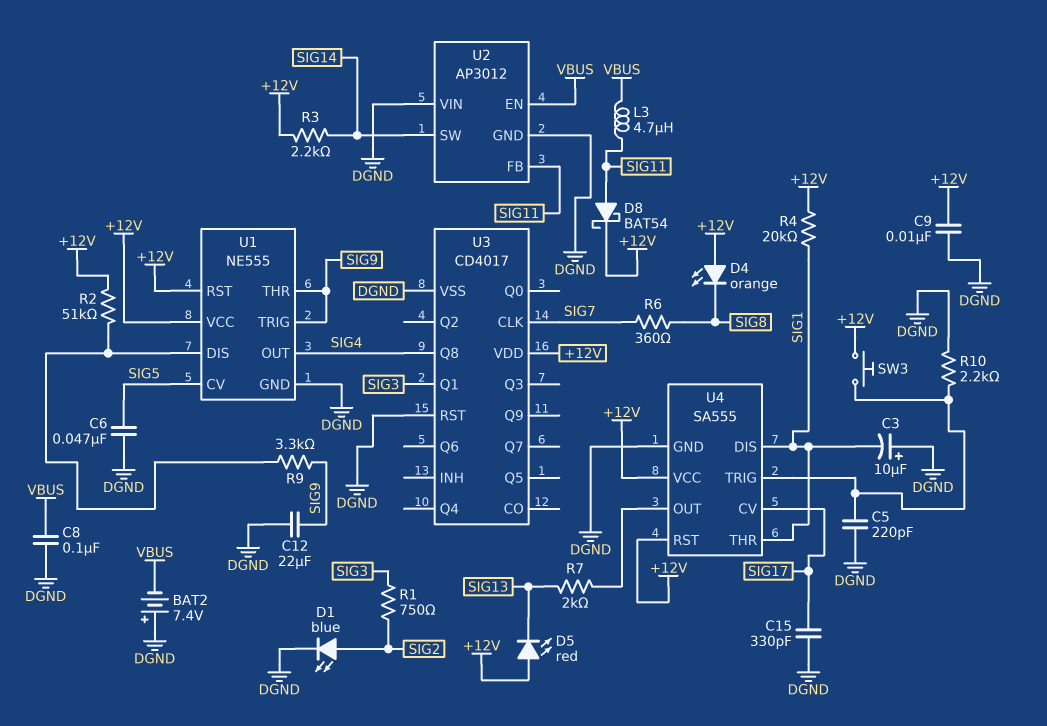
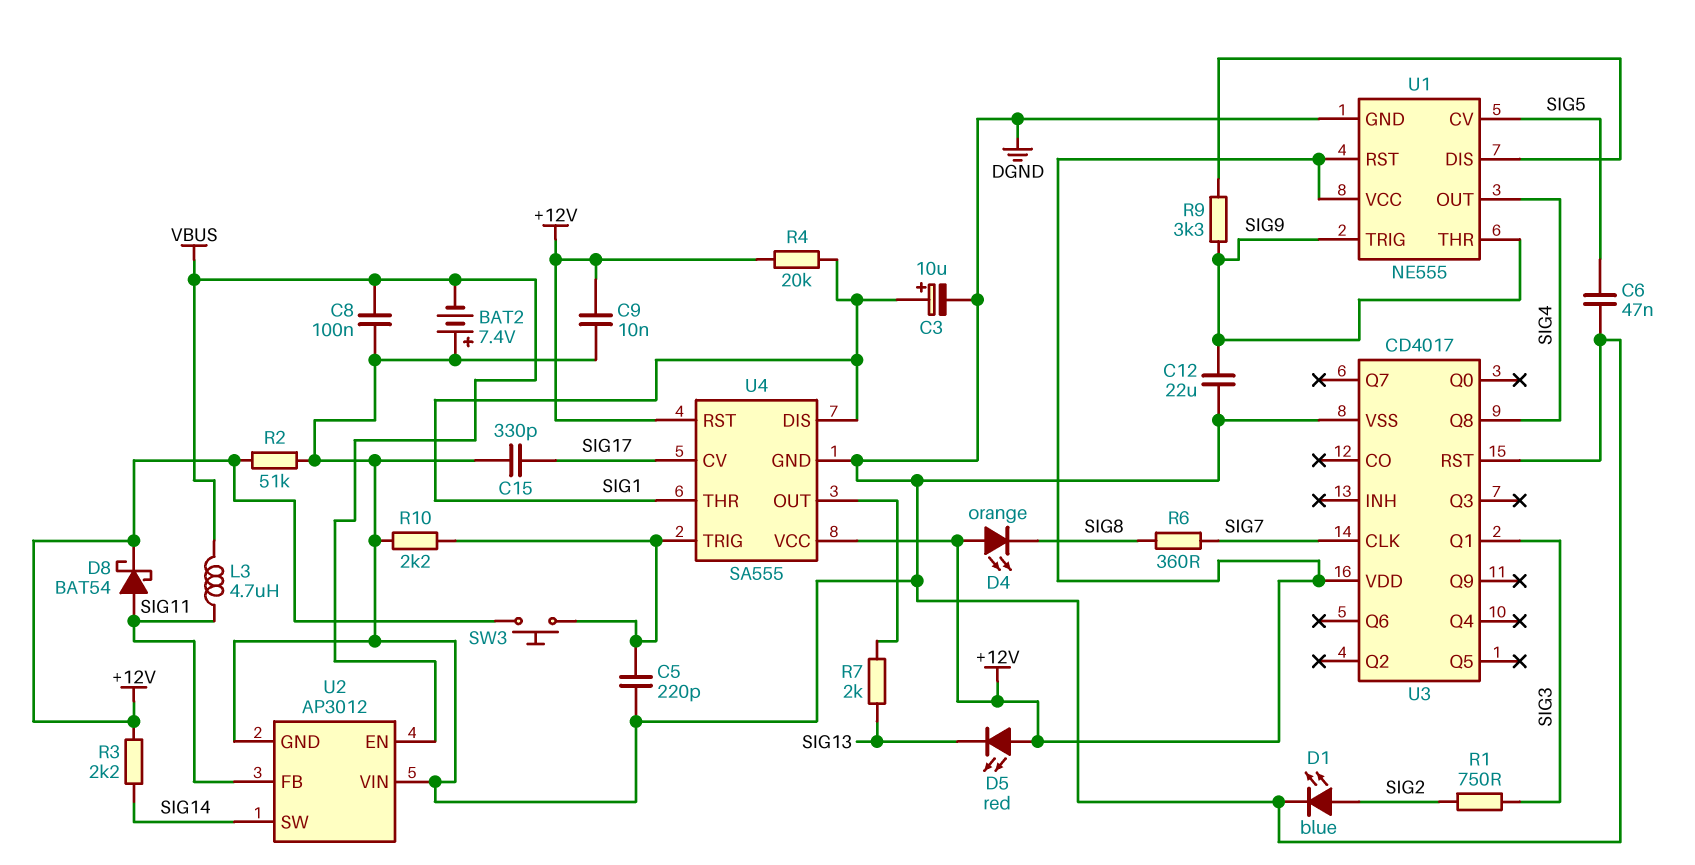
C3: 10uF (plus DGND, minus SIG1) -> 10uF (plus SIG1, minus DGND)
R2: 51k (+12V, U1/DIS) -> 51k (+12V, DGND)

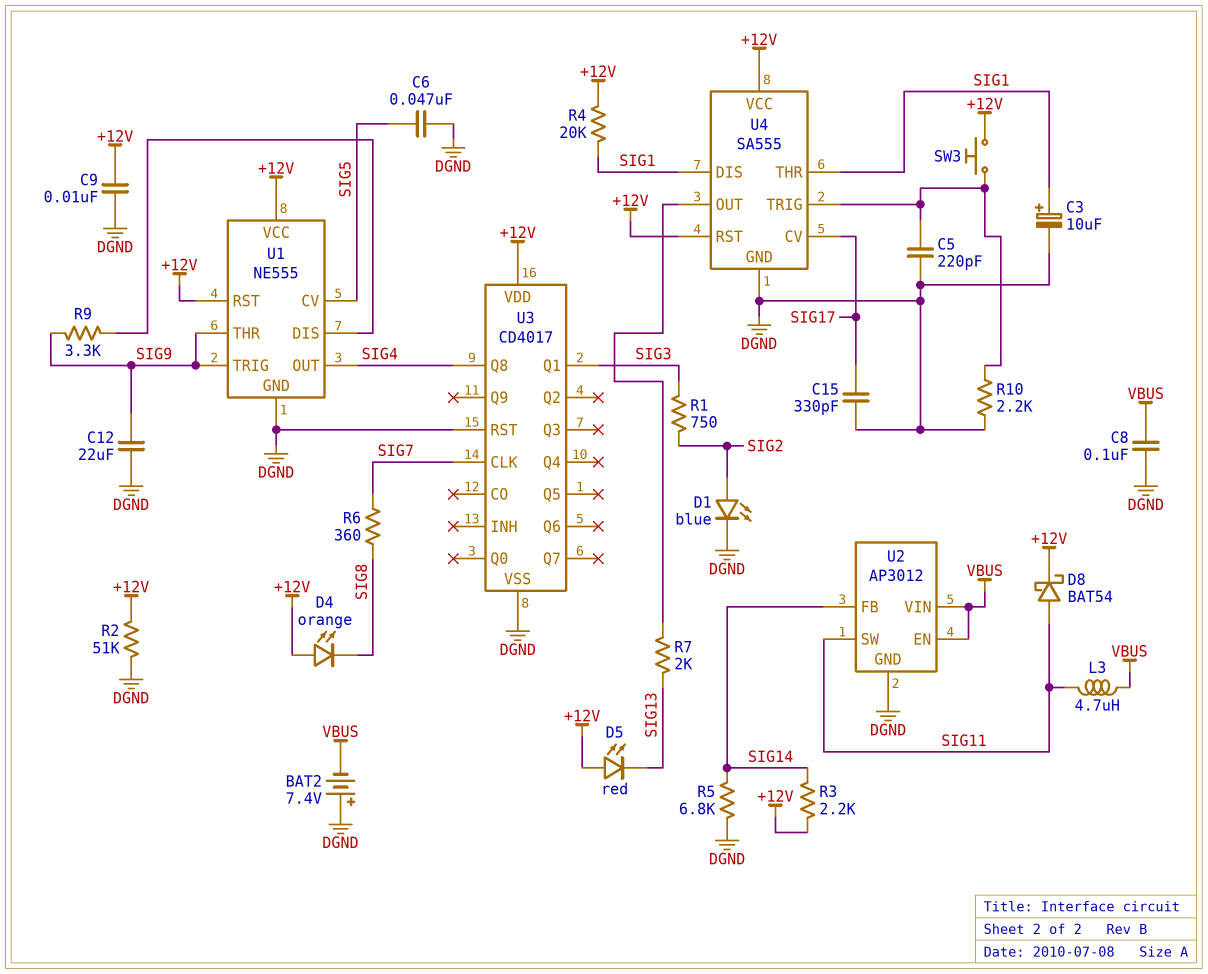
R5: none -> 6.8k (DGND, SIG14)
U2 pin FB: SIG11 -> SIG14
U2 pin SW: SIG14 -> SIG11
U2 pin VIN: DGND -> VBUS

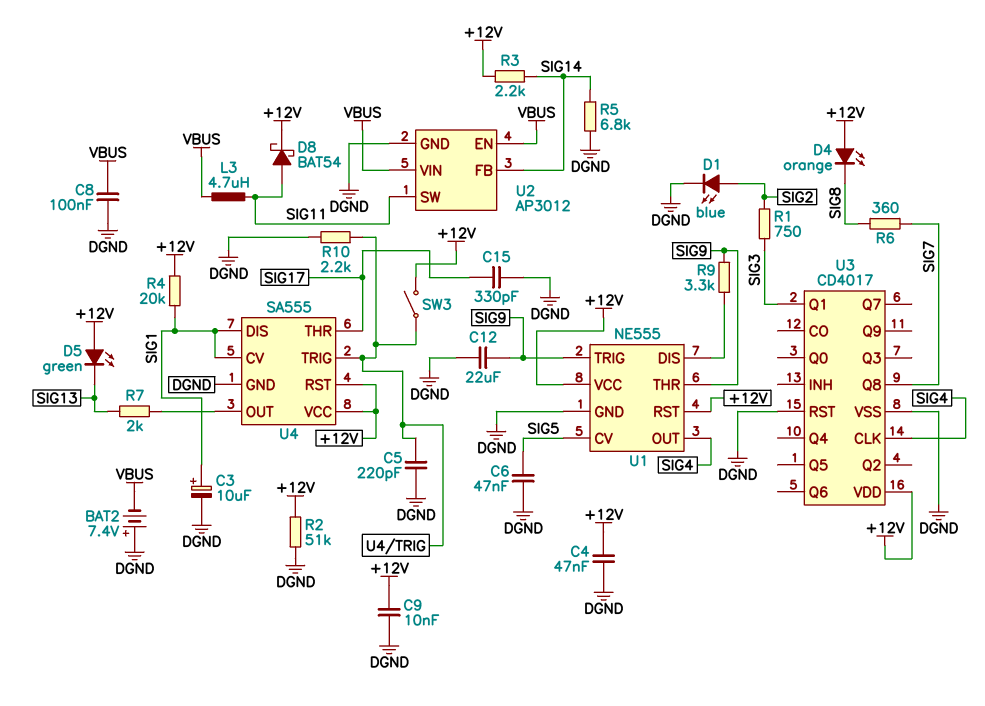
C4: none -> 47nF (+12V, DGND)
D5: LED red (A +12V, K SIG13) -> LED green (A +12V, K SIG13)
SW3: button (+12V, U4/TRIG) -> switch (+12V, U4/TRIG)
U3 pin CLK: SIG7 -> SIG4
U3 pin Q8: SIG4 -> SIG7
U4 pin CV: SIG17 -> SIG1
U4 pin THR: SIG1 -> SIG17

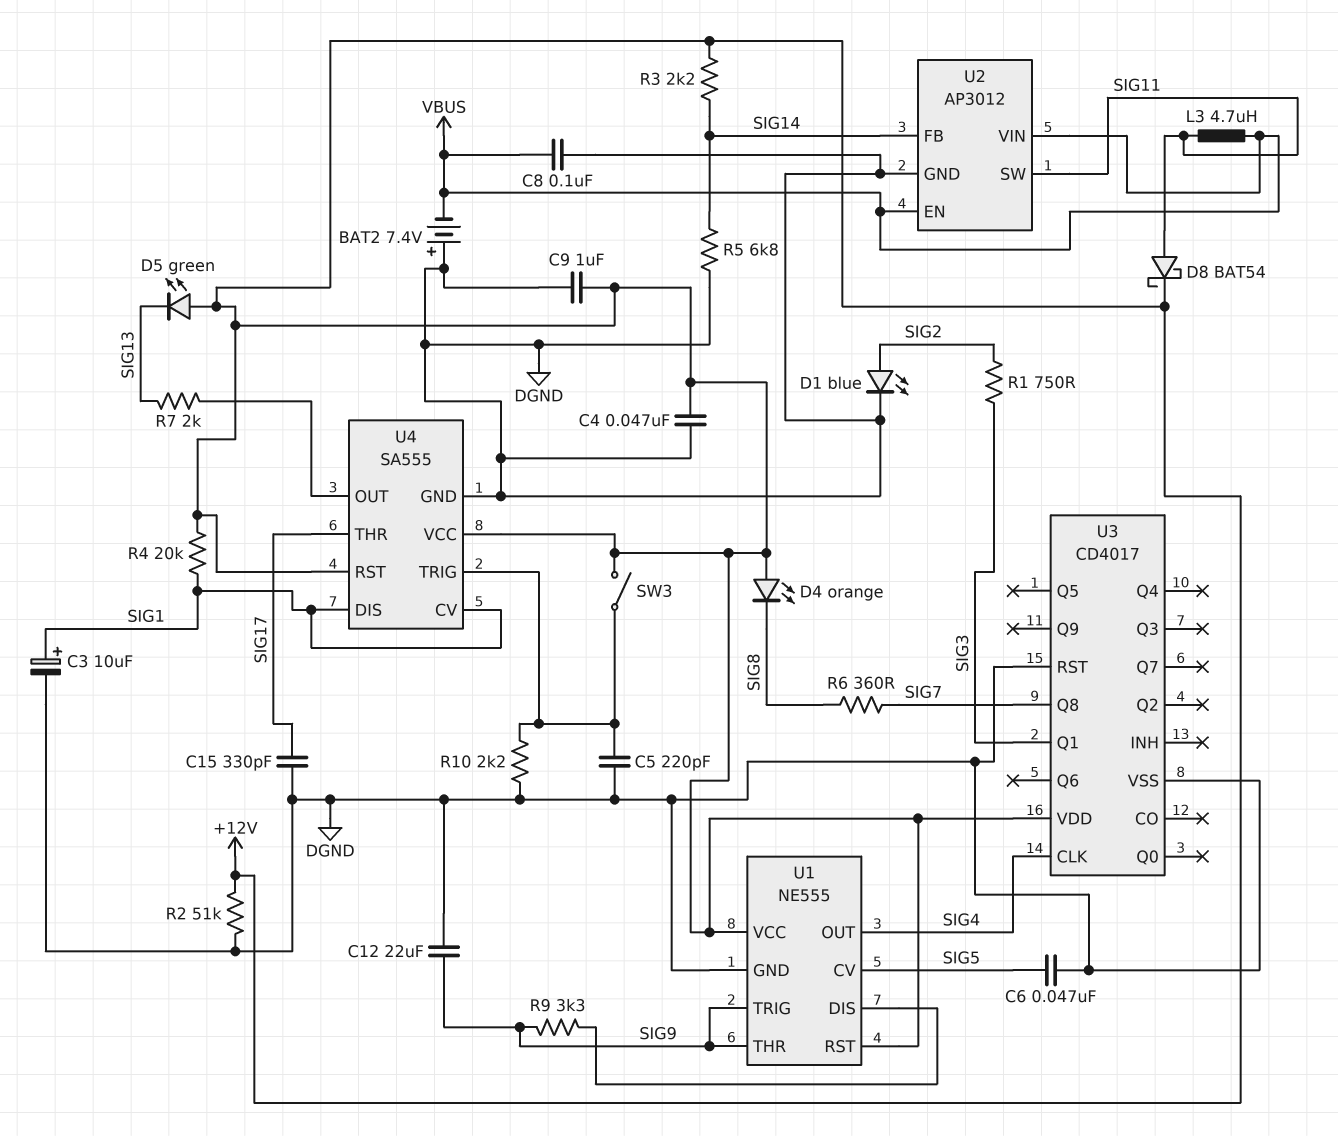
C9: 10nF (+12V, DGND) -> 1uF (+12V, DGND)

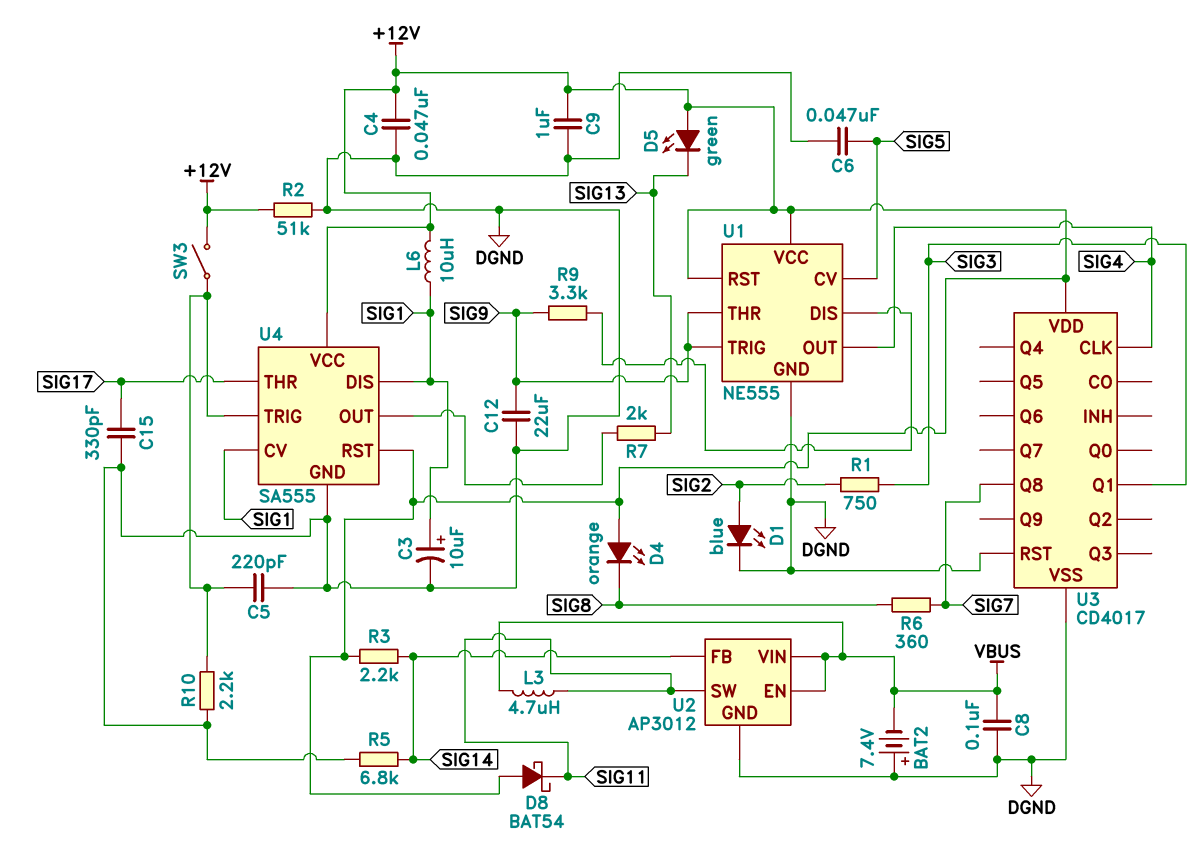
D8: schottky BAT54 (A SIG11, K +12V) -> schottky BAT54 (A +12V, K SIG11)
L6: none -> 10uH (+12V, SIG1)
R4: 20k (+12V, SIG1) -> none

